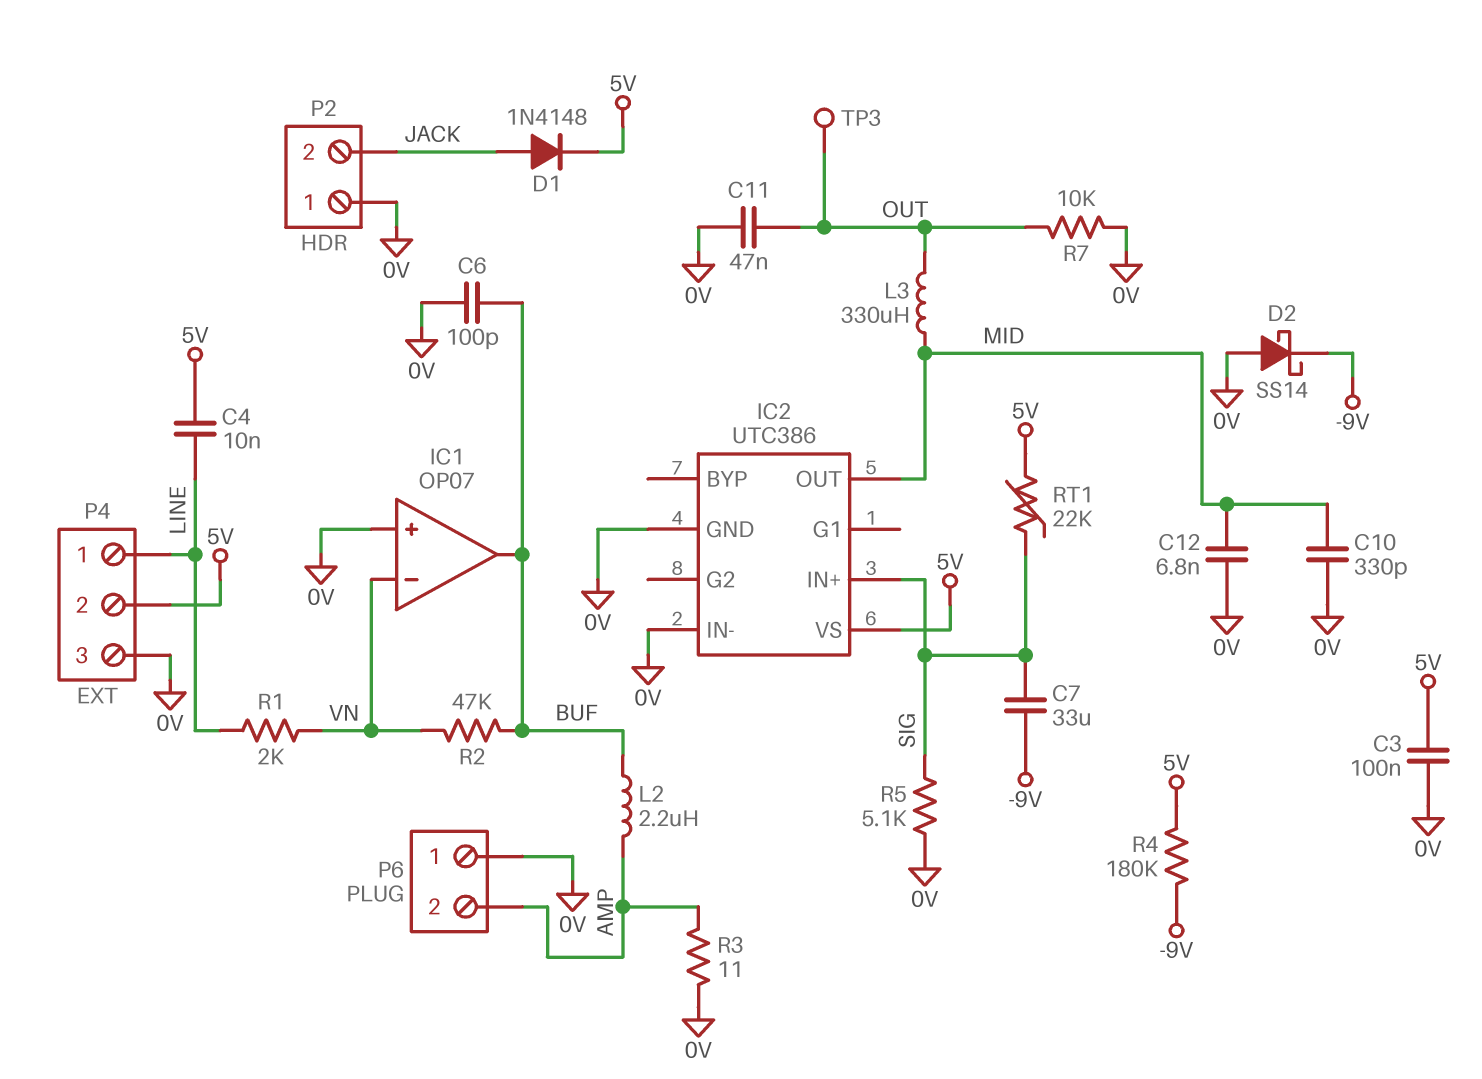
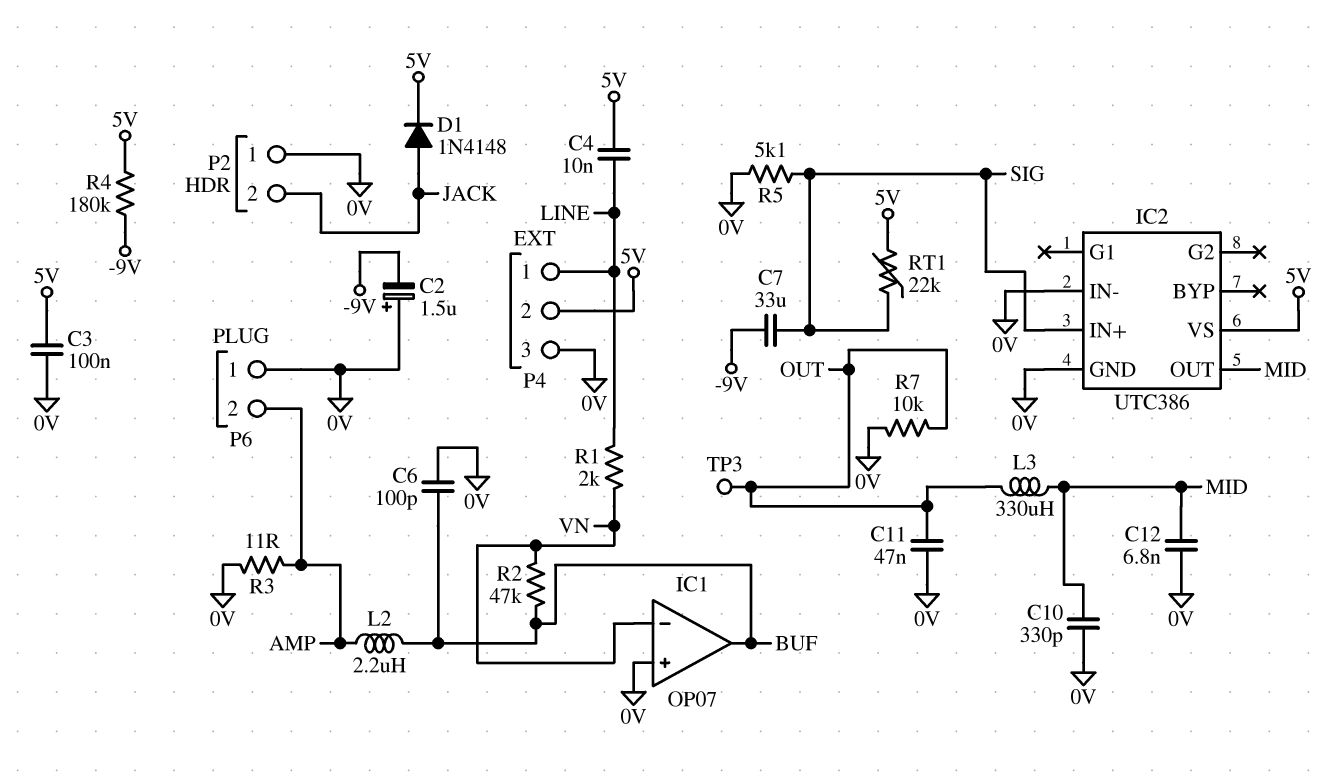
C2: none -> 1.5uF (plus 0V, minus -9V)
D2: schottky SS14 (A 0V, K -9V) -> none

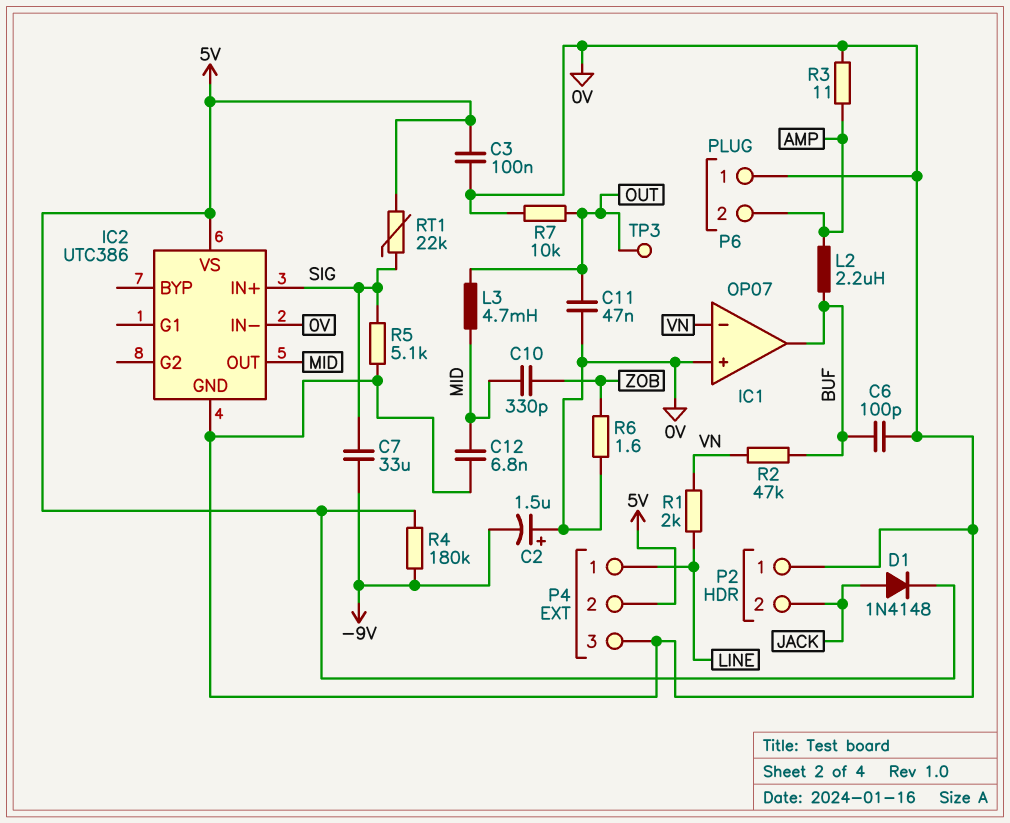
C4: 10nF (5V, LINE) -> none
C10: 330pF (0V, MID) -> 330pF (MID, ZOB)
L3: 330uH (MID, OUT) -> 4.7mH (MID, OUT)
R6: none -> 1.6 (0V, ZOB)

